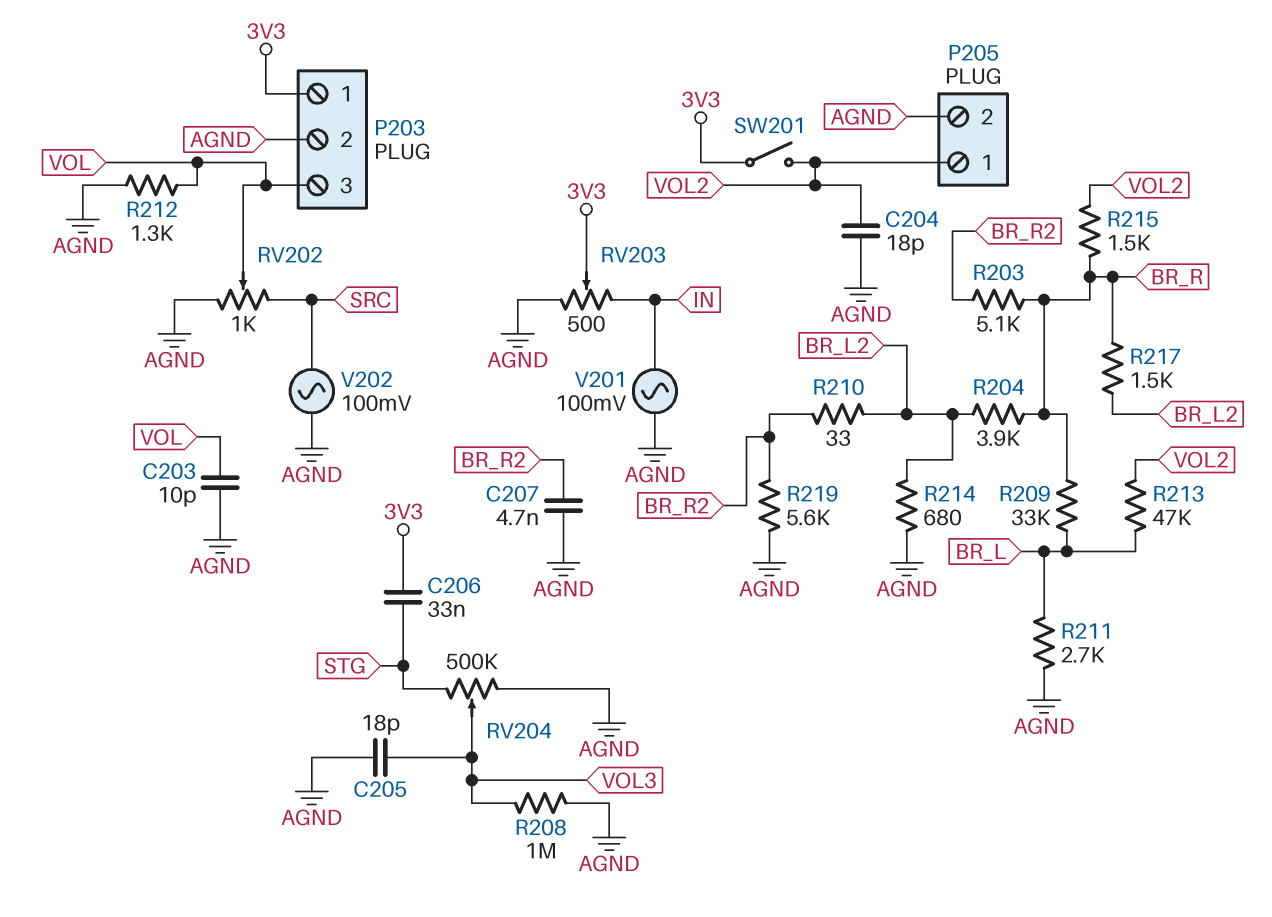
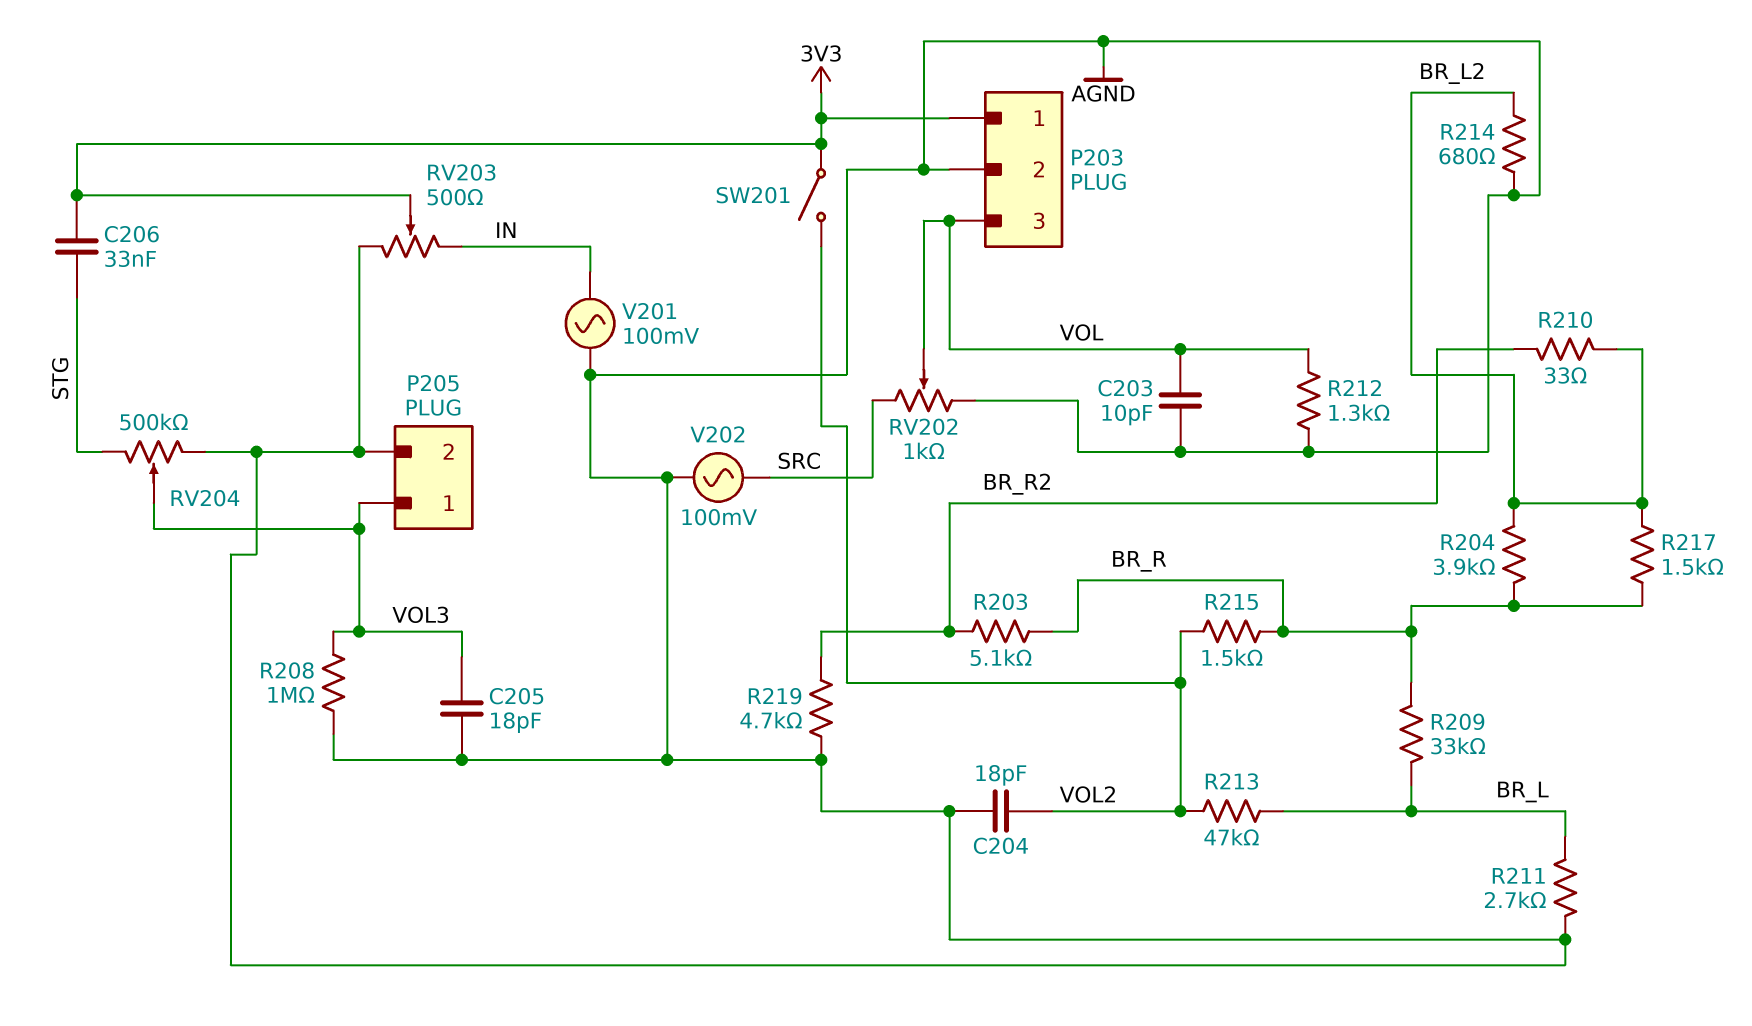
C207: 4.7nF (AGND, BR_R2) -> none
P205 pin 1: VOL2 -> VOL3
R219: 5.6k (AGND, BR_R2) -> 4.7k (AGND, BR_R2)

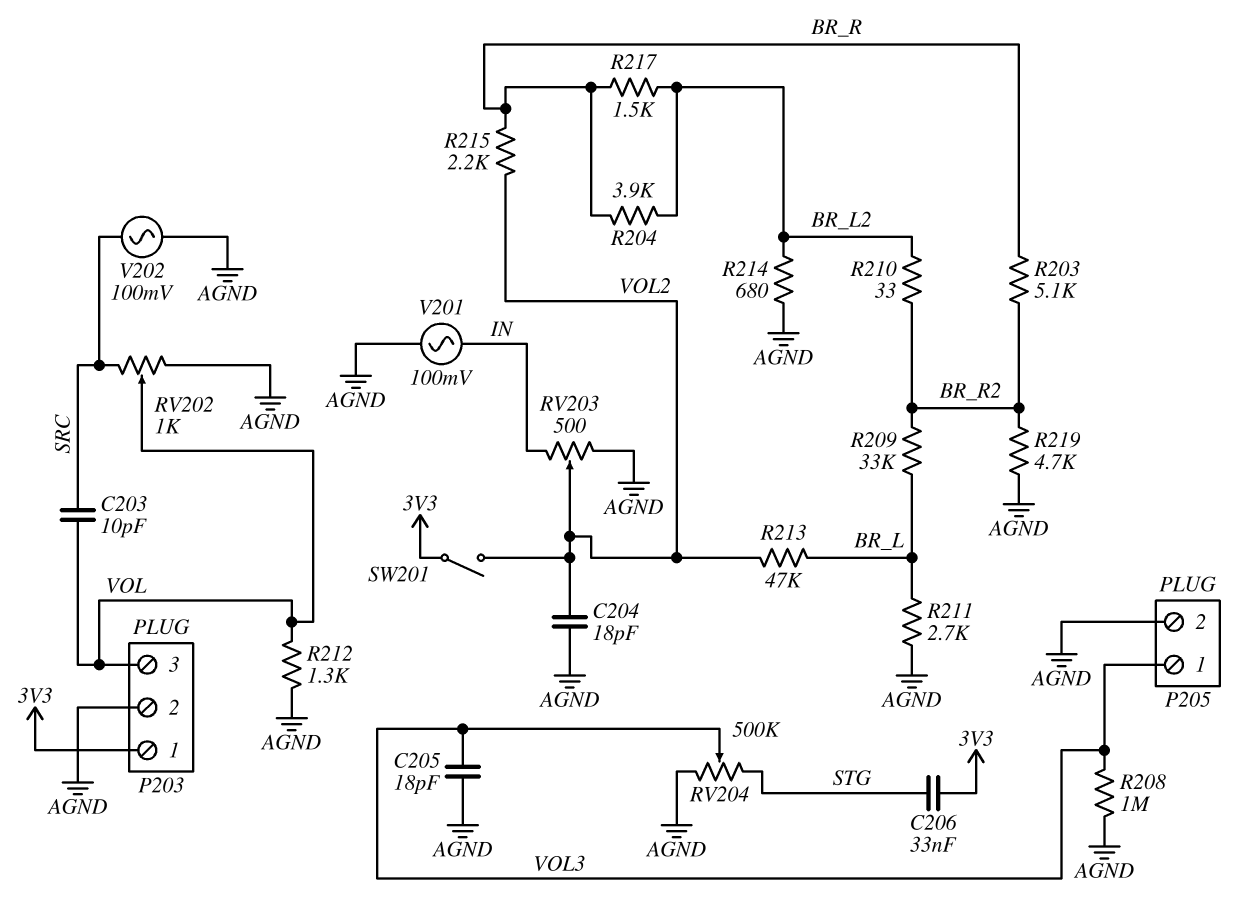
C203: 10pF (AGND, VOL) -> 10pF (SRC, VOL)
R209: 33k (BR_L, BR_R) -> 33k (BR_L, BR_R2)
R215: 1.5k (BR_R, VOL2) -> 2.2k (BR_R, VOL2)
RV203: 500 (AGND, IN, wiper 3V3) -> 500 (AGND, IN, wiper VOL2)

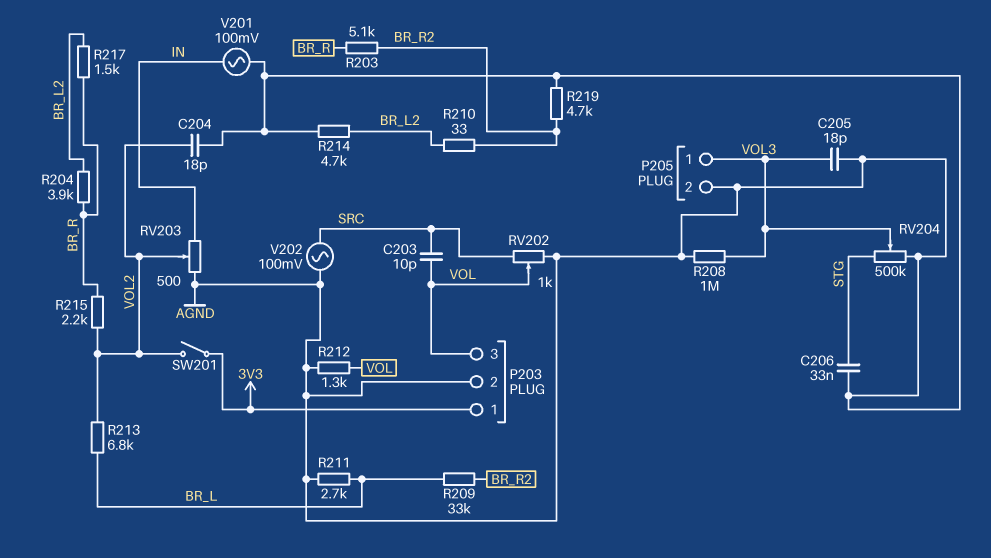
C206: 33nF (3V3, STG) -> 33nF (AGND, STG)
R213: 47k (BR_L, VOL2) -> 6.8k (BR_L, VOL2)
R214: 680 (AGND, BR_L2) -> 4.7k (AGND, BR_L2)

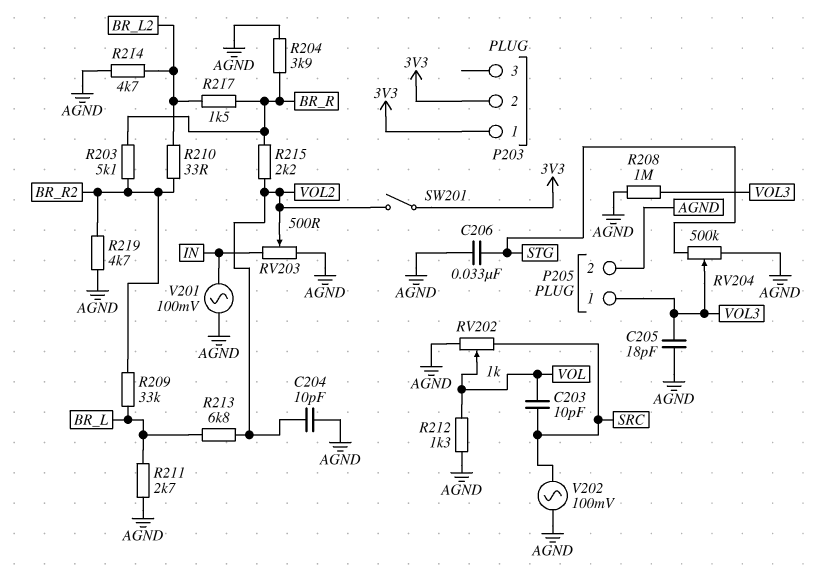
C204: 18pF (AGND, VOL2) -> 10pF (AGND, VOL2)
P203 pin 2: AGND -> 3V3
P203 pin 3: VOL -> none
R204: 3.9k (BR_L2, BR_R) -> 3.9k (AGND, BR_R)

